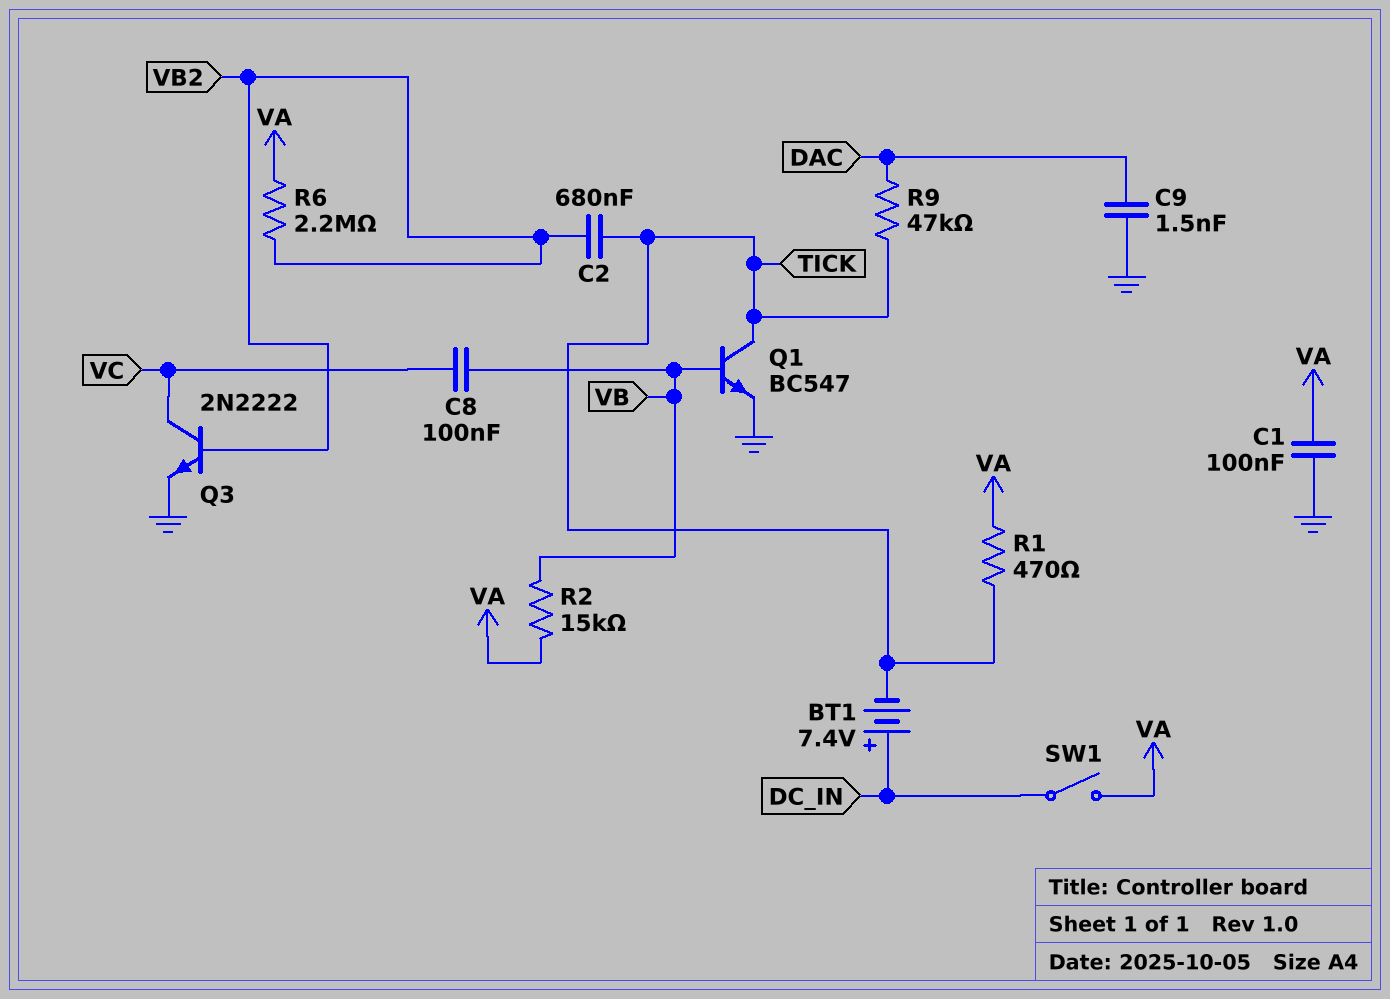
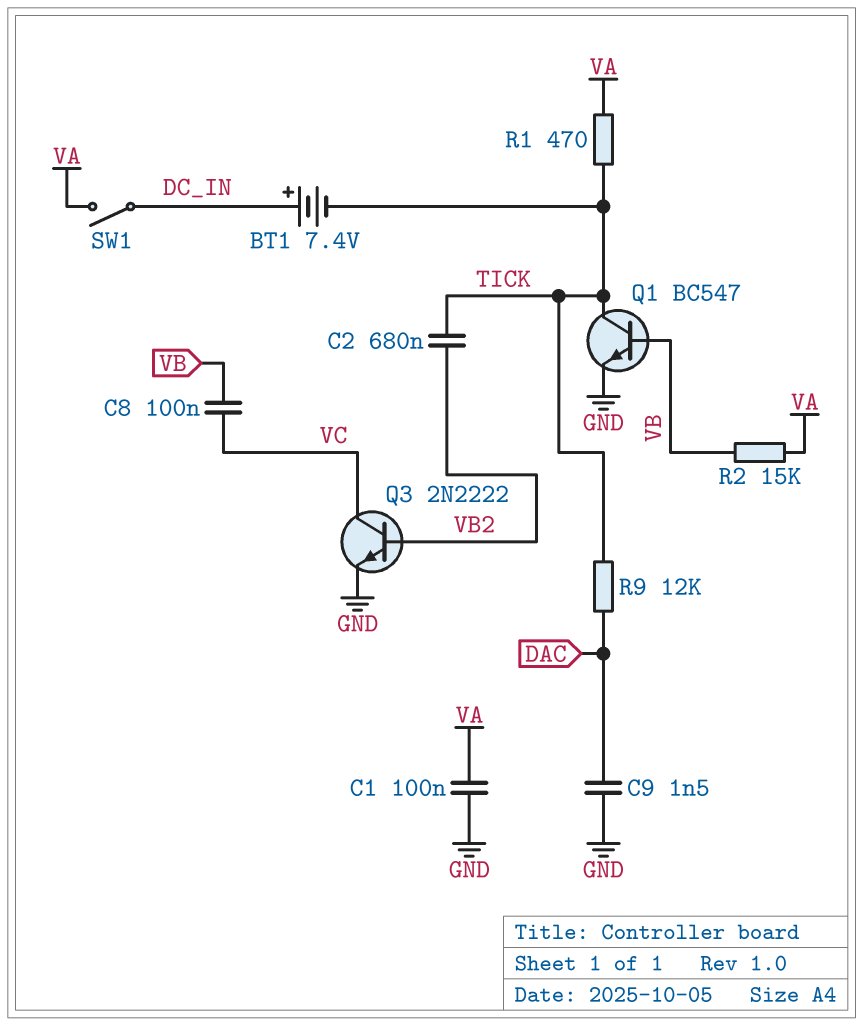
R6: 2.2M (VA, VB2) -> none
R9: 47k (DAC, TICK) -> 12k (DAC, TICK)

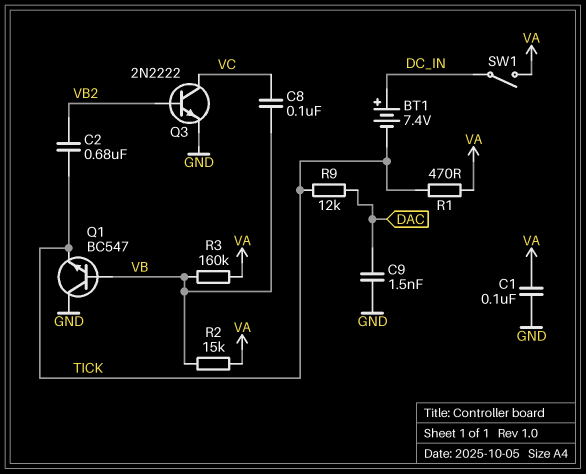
Q1: NPN BC547 (B VB, C TICK, E GND) -> NPN BC547 (B VB, C GND, E TICK)
R3: none -> 160k (VA, VB)

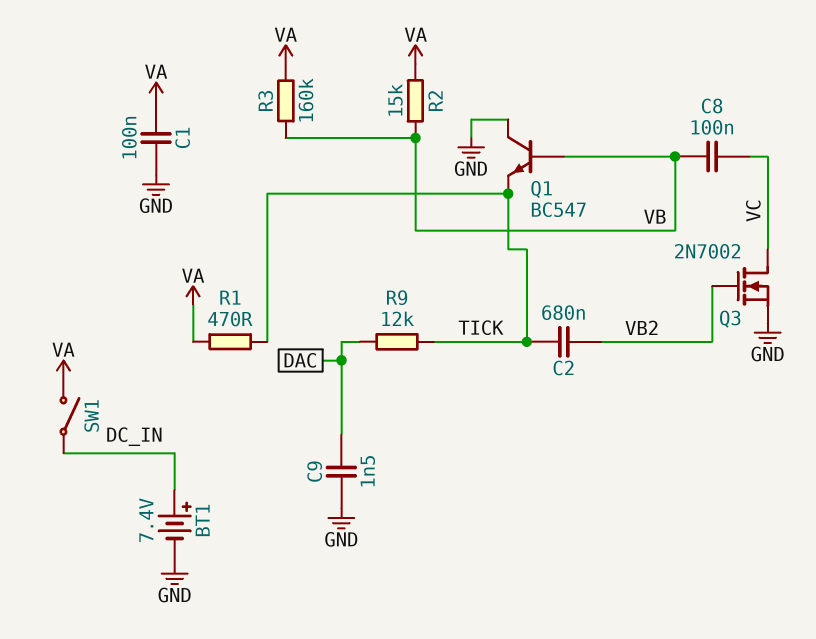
BT1: 7.4V (plus DC_IN, minus TICK) -> 7.4V (plus DC_IN, minus GND)
Q3: NPN 2N2222 (B VB2, C VC, E GND) -> NMOS 2N7002 (G VB2, D VC, S GND)

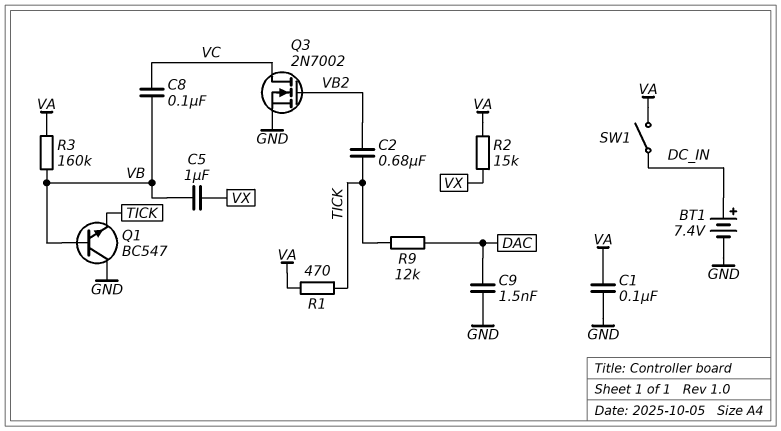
C5: none -> 1uF (VB, VX)
R2: 15k (VA, VB) -> 15k (VA, VX)

